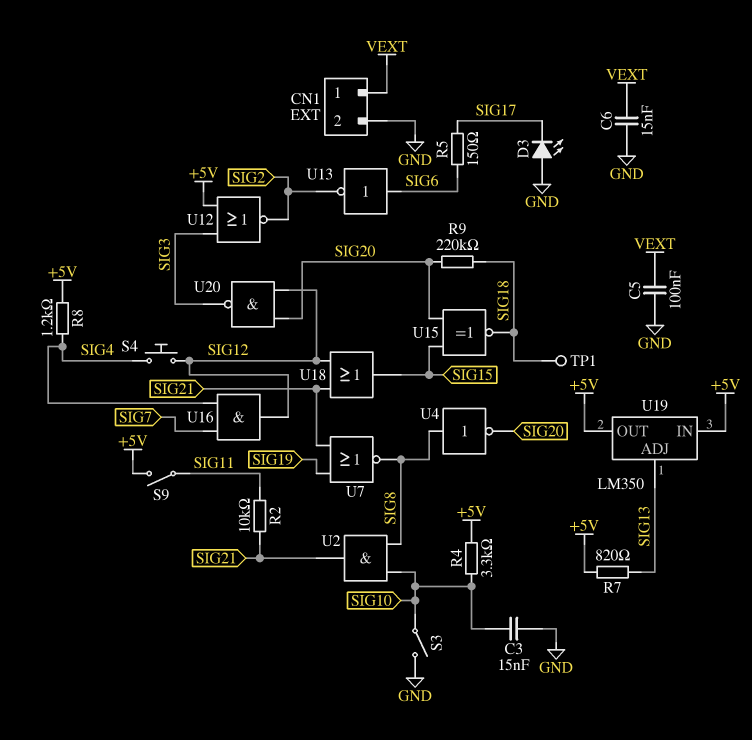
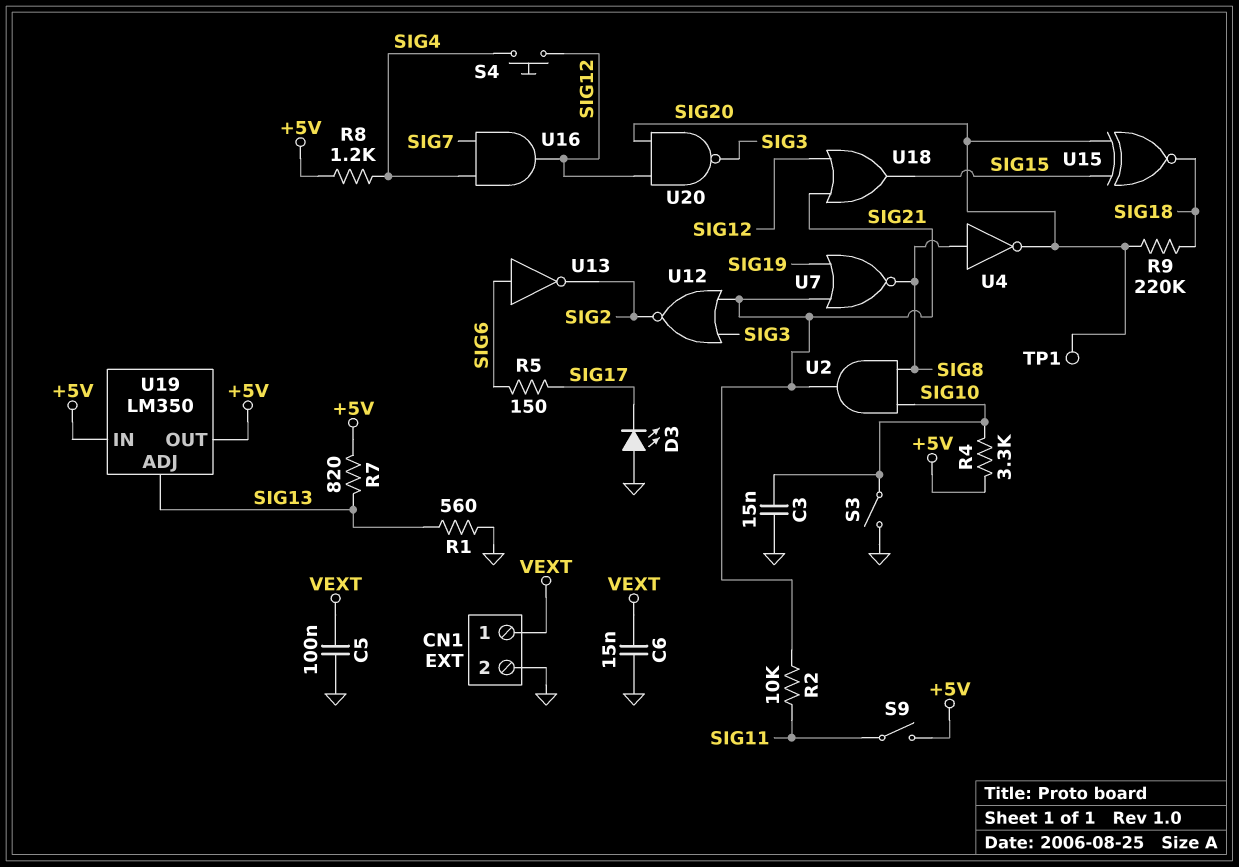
R1: none -> 560 (GND, SIG13)
TP1: test point (SIG18) -> test point (SIG20)
U12: NOR (in +5V, in SIG3, out SIG2) -> NOR (in SIG3, in SIG21, out SIG2)

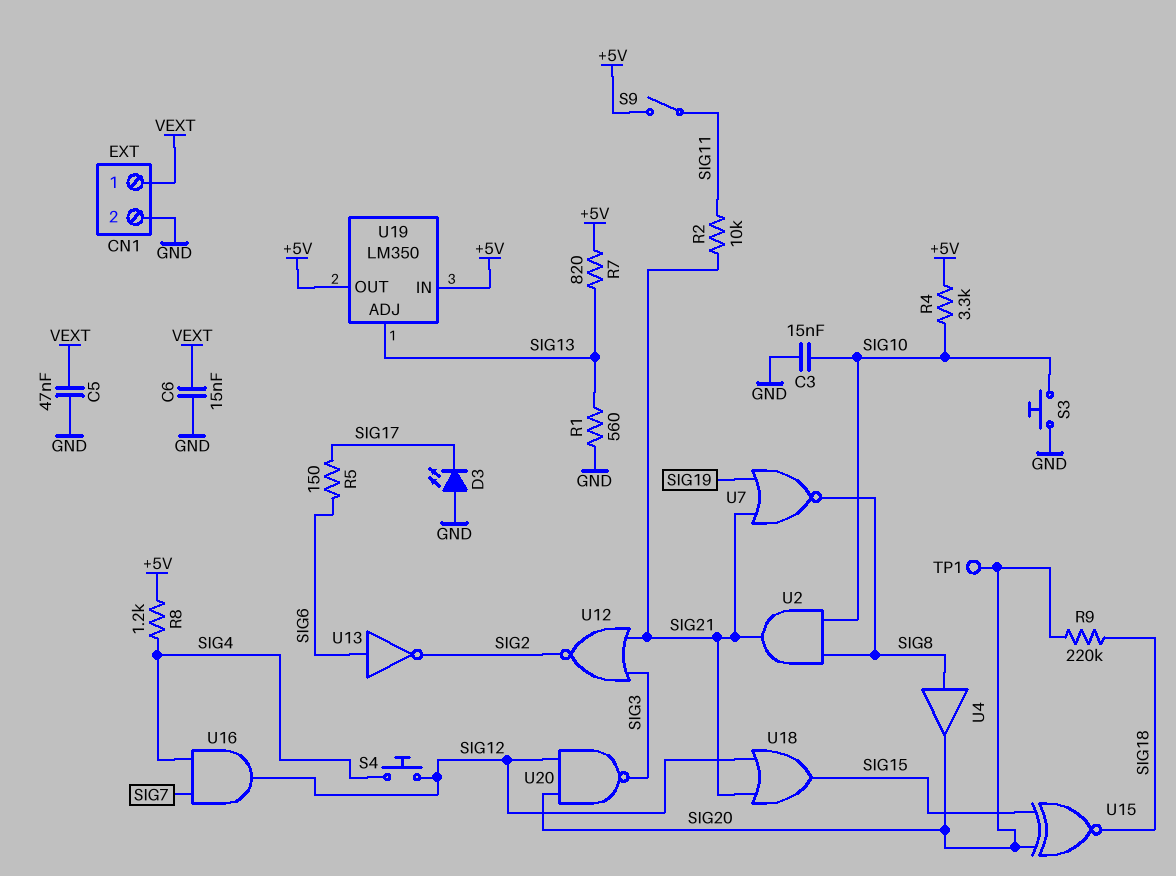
C5: 100nF (GND, VEXT) -> 47nF (GND, VEXT)
S3: switch (GND, SIG10) -> button (GND, SIG10)
U4: NOT (in SIG8, out SIG20) -> buffer (in SIG8, out SIG20)

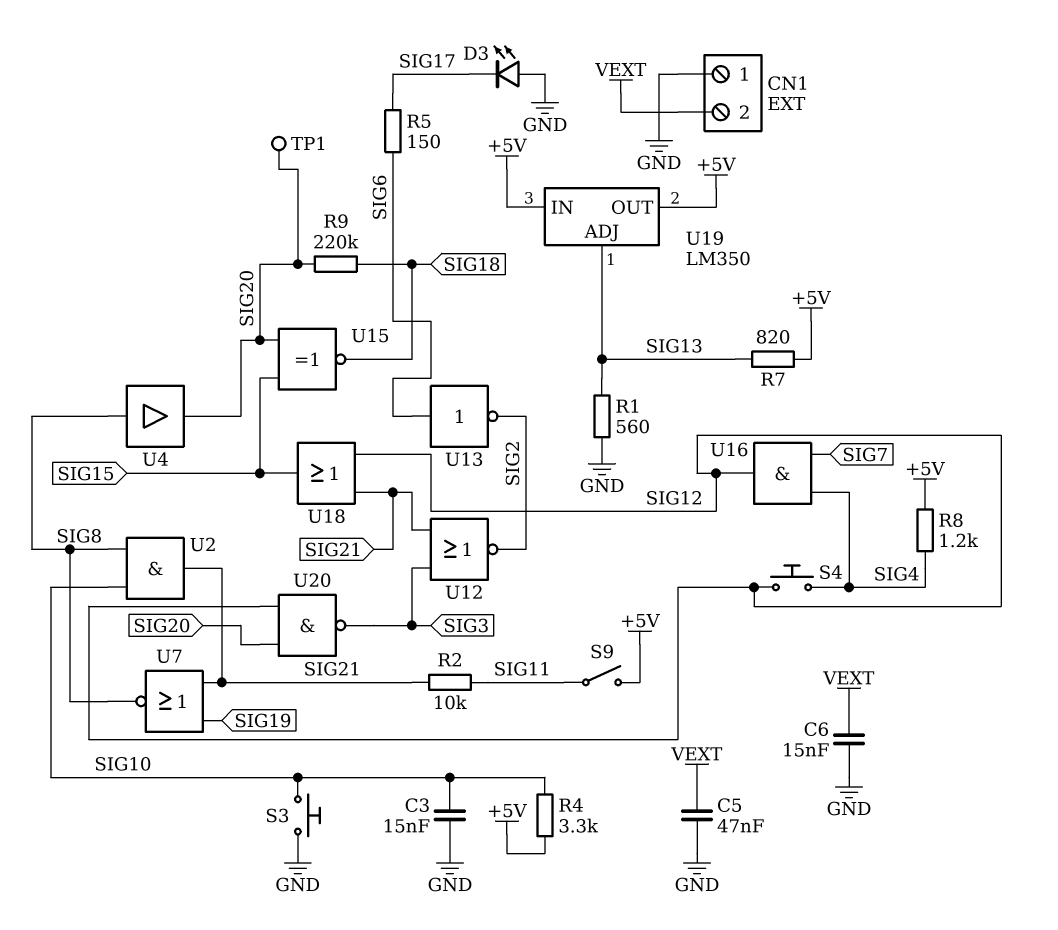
CN1 pin 1: VEXT -> GND
CN1 pin 2: GND -> VEXT

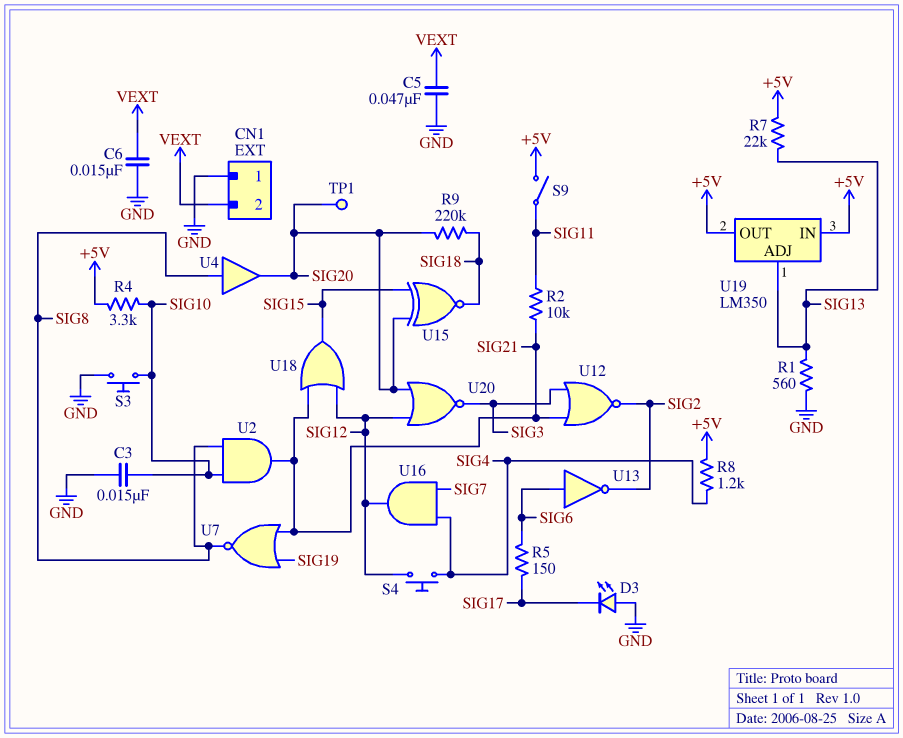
R7: 820 (+5V, SIG13) -> 22k (+5V, SIG13)
U20: NAND (in SIG12, in SIG20, out SIG3) -> NOR (in SIG12, in SIG20, out SIG3)

